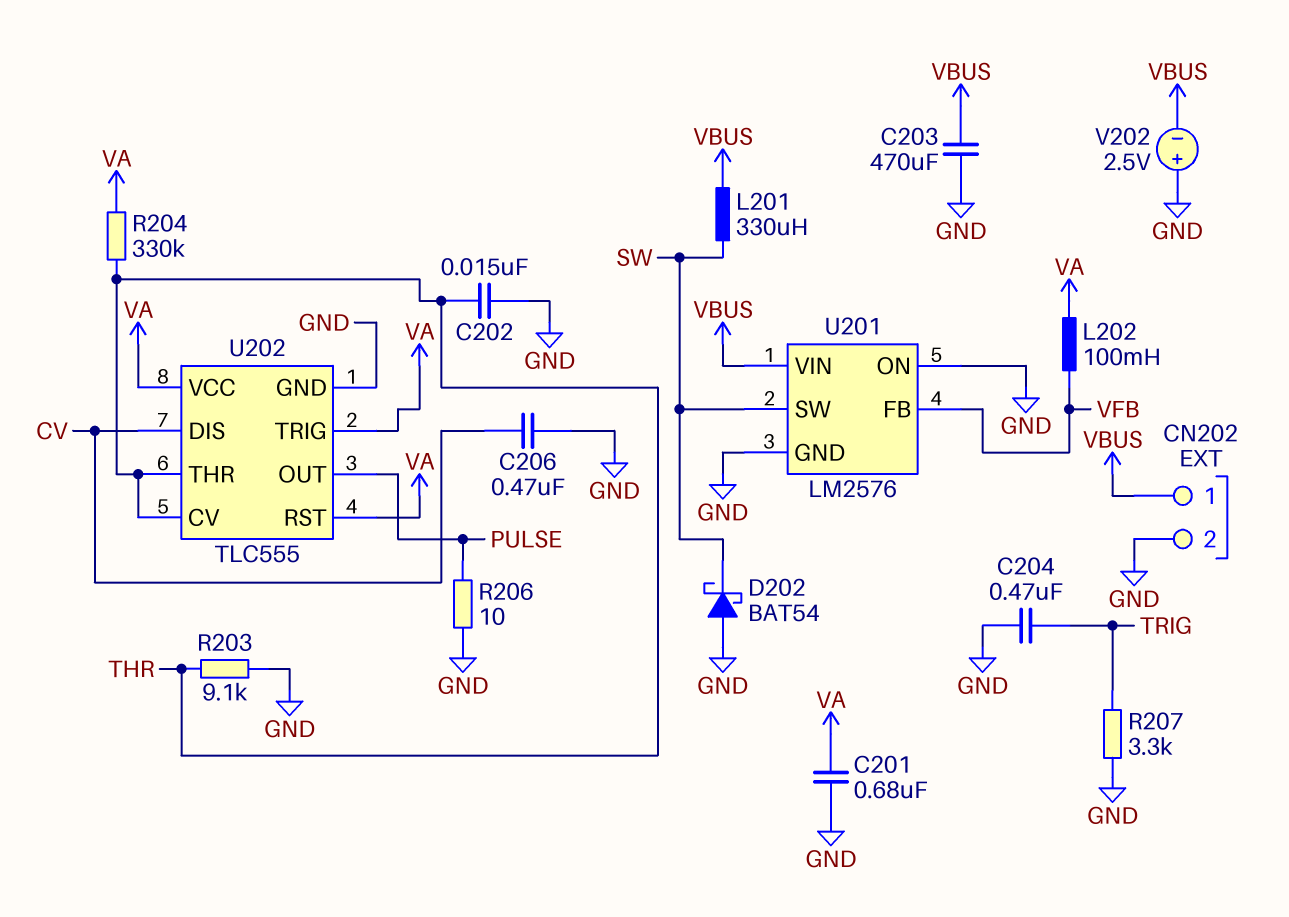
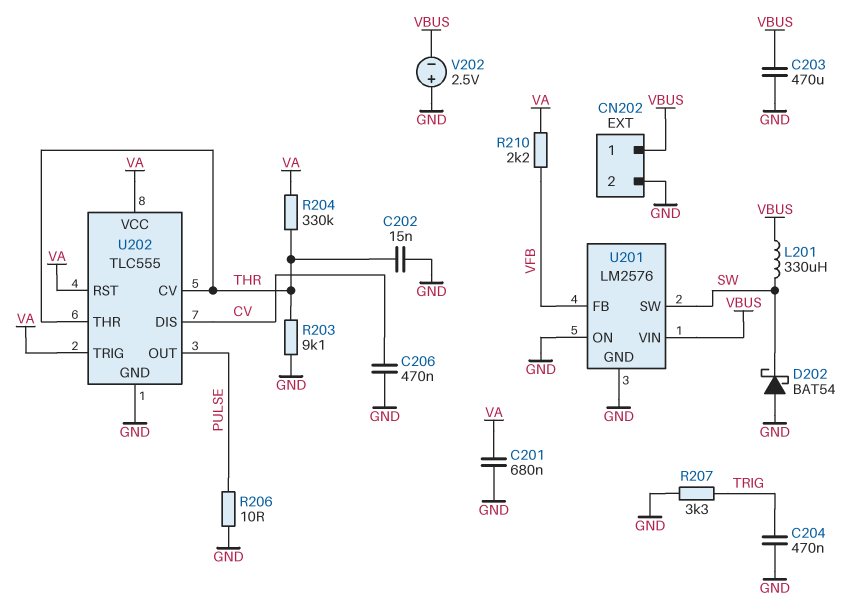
L202: 100mH (VA, VFB) -> none
R210: none -> 2.2k (VA, VFB)

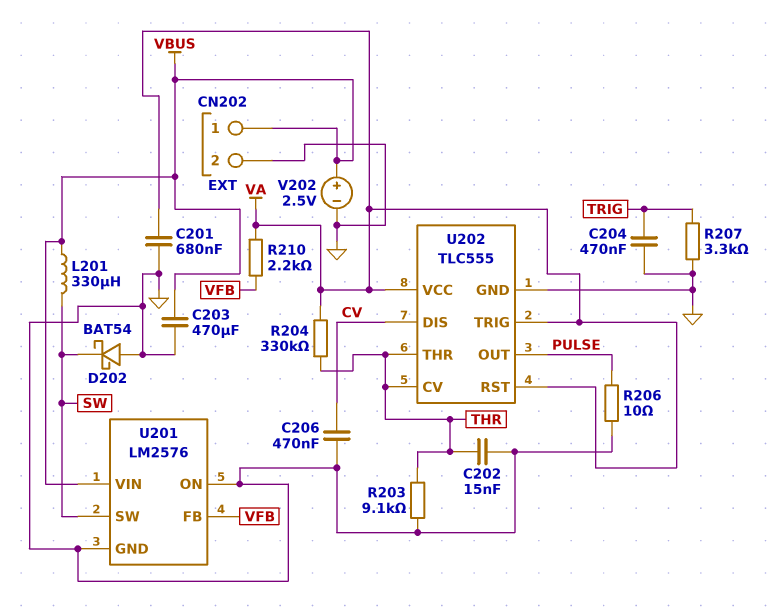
V202: 2.5V (plus GND, minus VBUS) -> 2.5V (plus VBUS, minus GND)

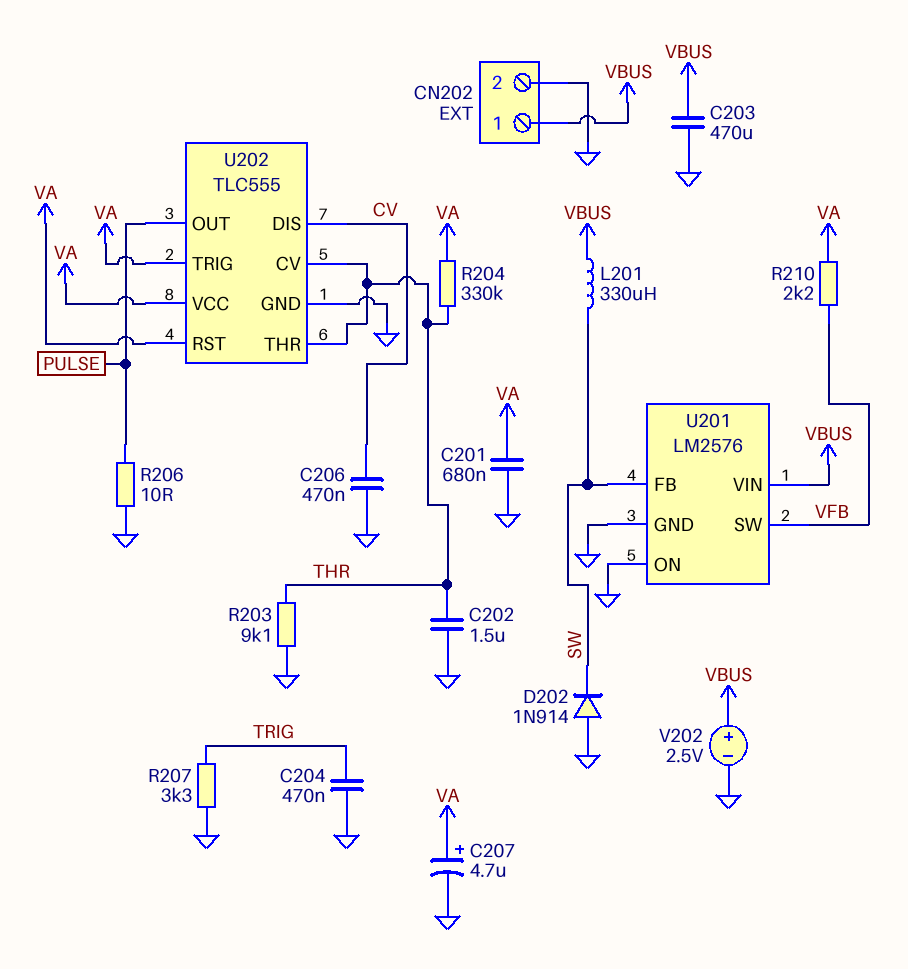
C202: 15nF (GND, THR) -> 1.5uF (GND, THR)
C207: none -> 4.7uF (plus VA, minus GND)
D202: schottky BAT54 (A GND, K SW) -> diode 1N914 (A GND, K SW)
U201 pin FB: VFB -> SW
U201 pin SW: SW -> VFB

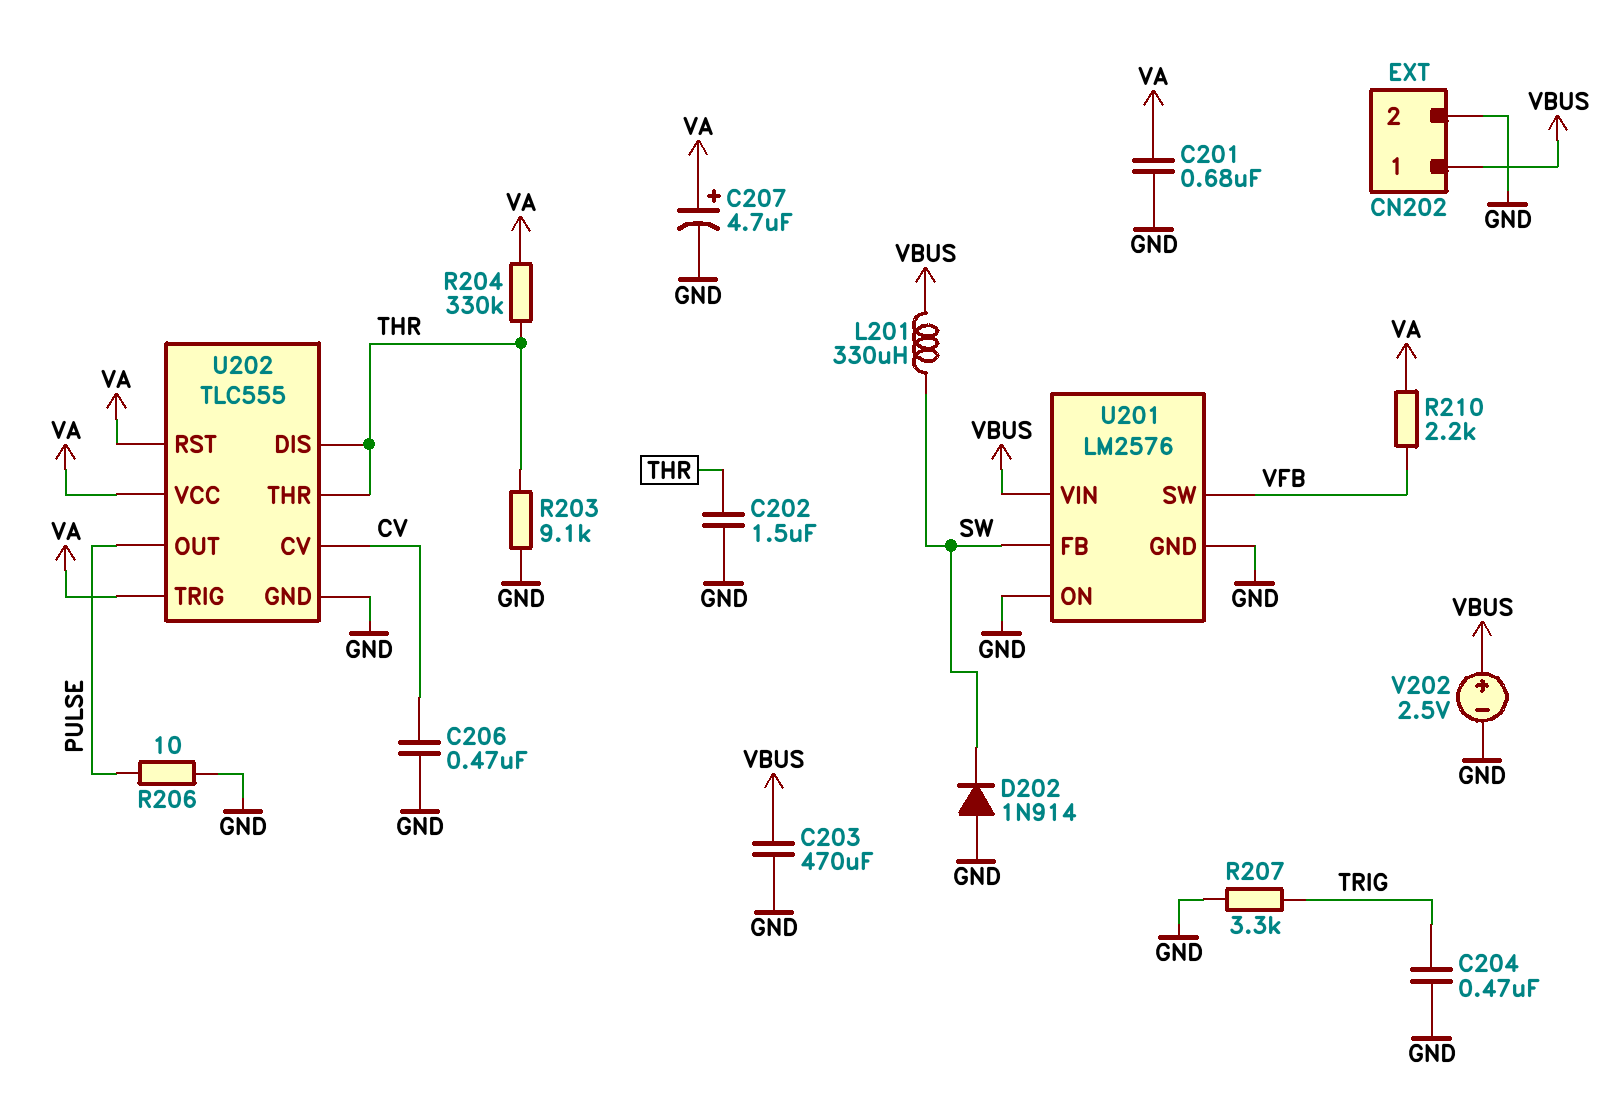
U202 pin CV: THR -> CV
U202 pin DIS: CV -> THR

